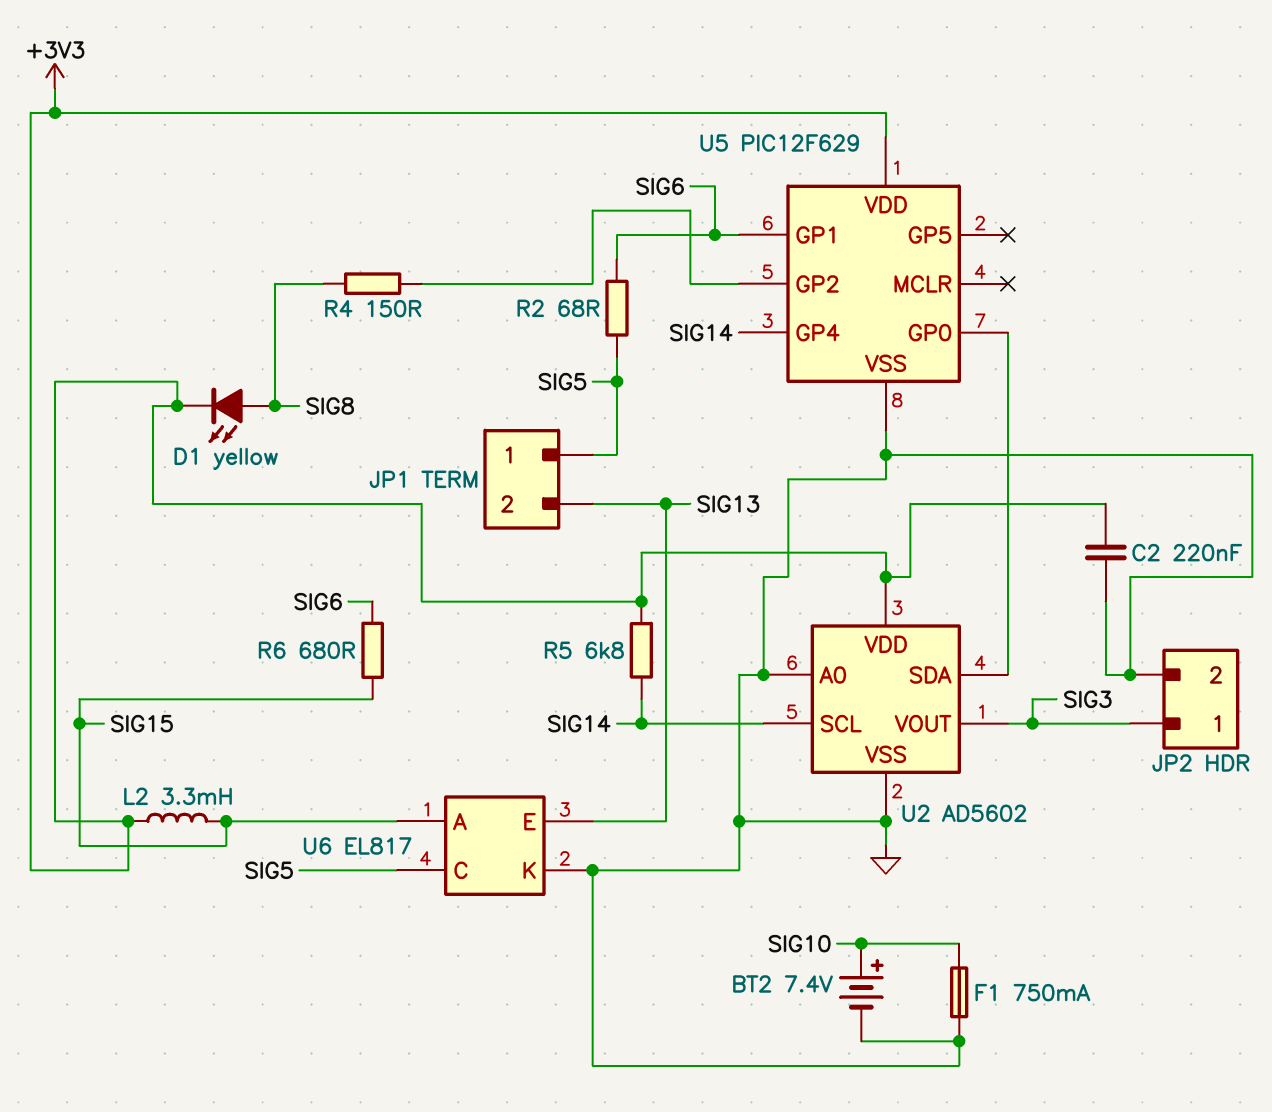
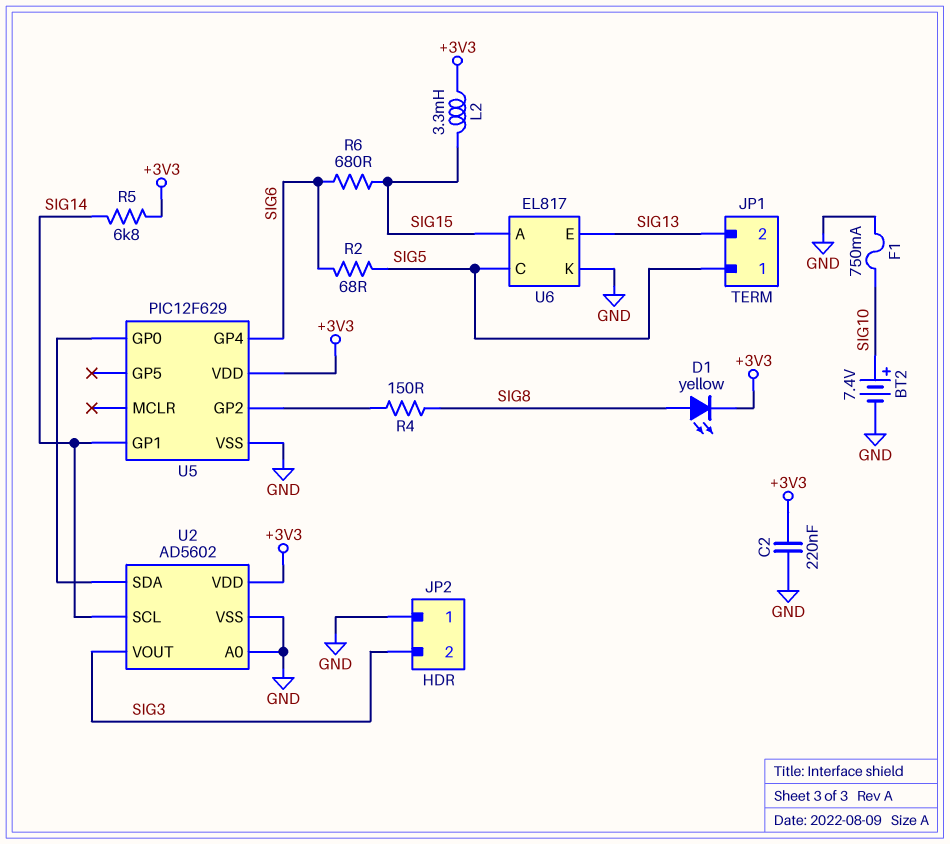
JP2 pin 1: SIG3 -> GND
JP2 pin 2: GND -> SIG3
U5 pin GP1: SIG6 -> SIG14
U5 pin GP4: SIG14 -> SIG6

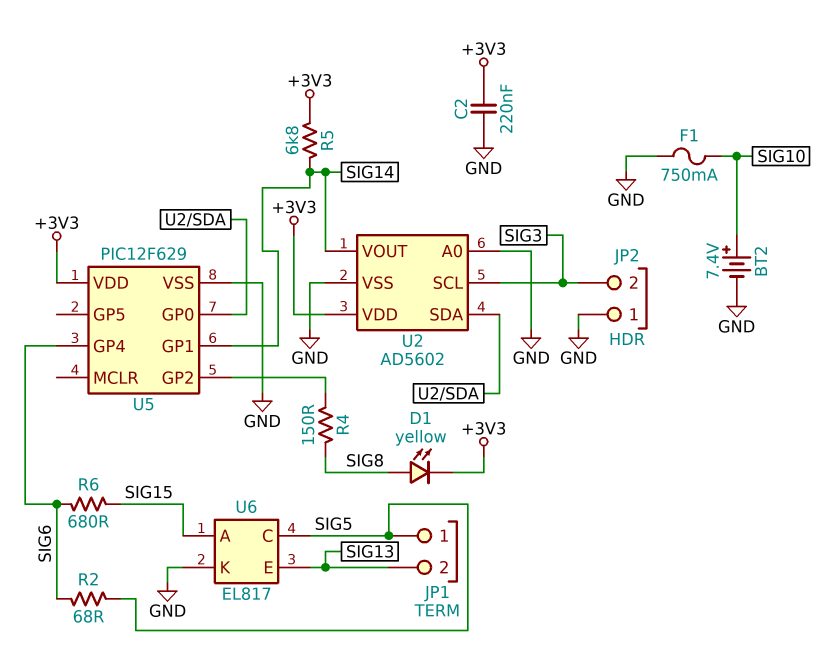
L2: 3.3mH (+3V3, SIG15) -> none
U2 pin SCL: SIG14 -> SIG3
U2 pin VOUT: SIG3 -> SIG14

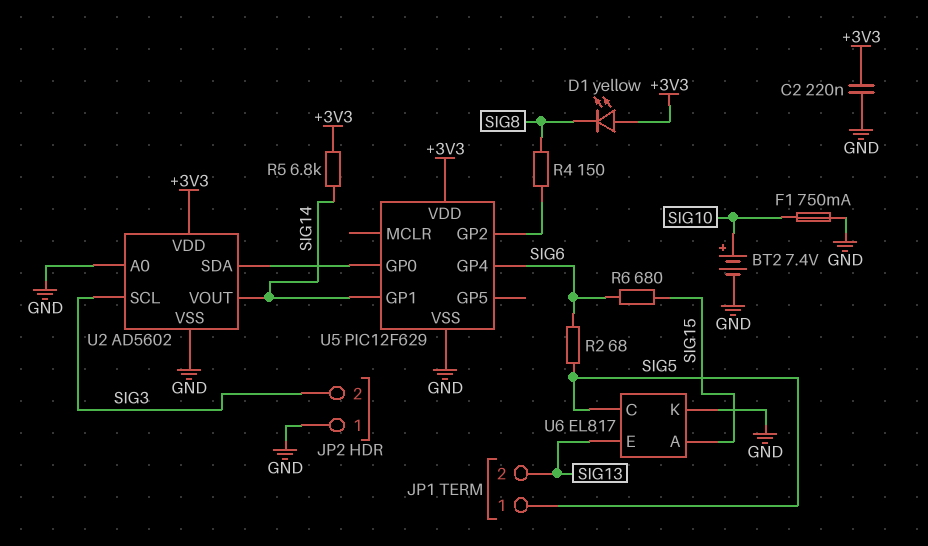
D1: LED yellow (A SIG8, K +3V3) -> LED yellow (A +3V3, K SIG8)

